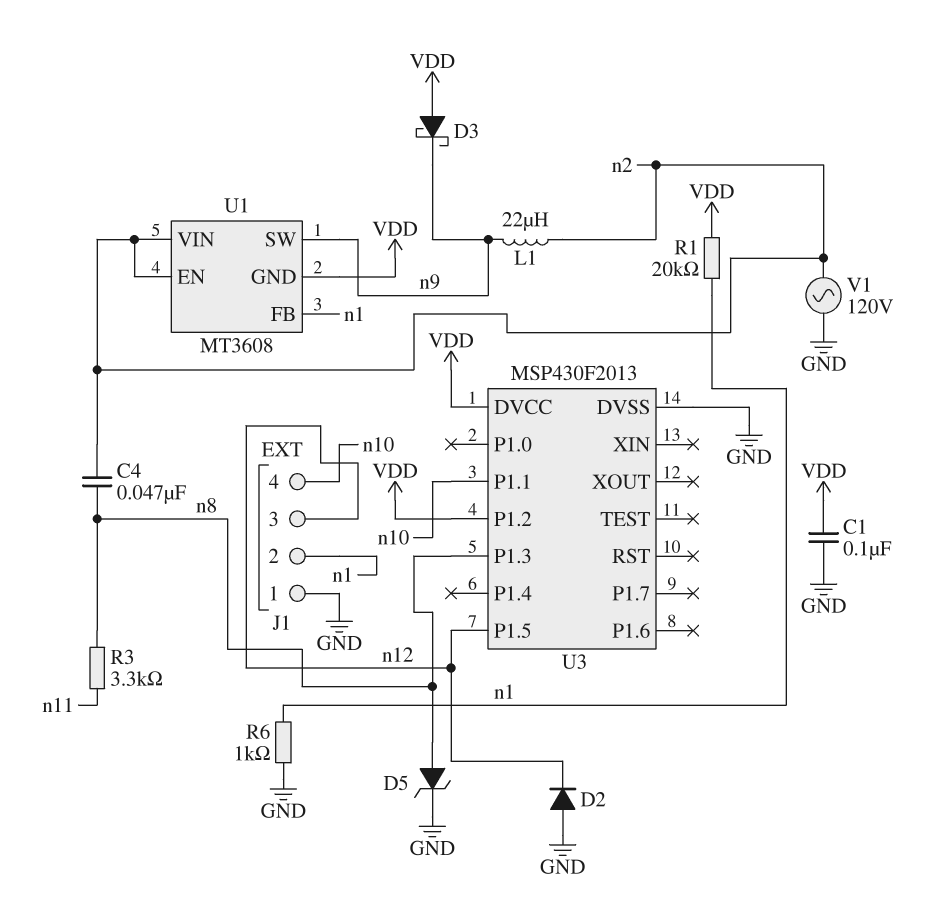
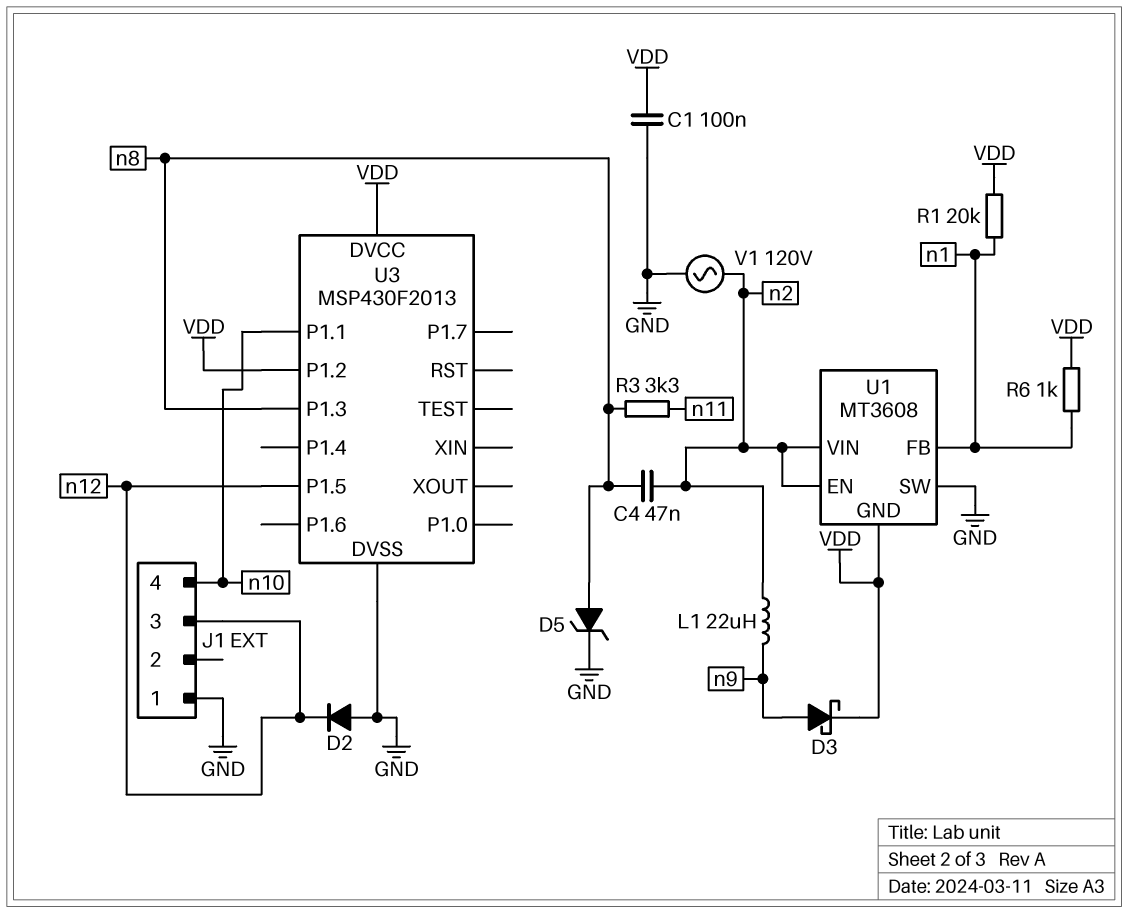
D3: schottky (A VDD, K n9) -> schottky (A n9, K VDD)
J1 pin 2: n1 -> none
R6: 1k (GND, n1) -> 1k (VDD, n1)
U1 pin SW: n9 -> GND

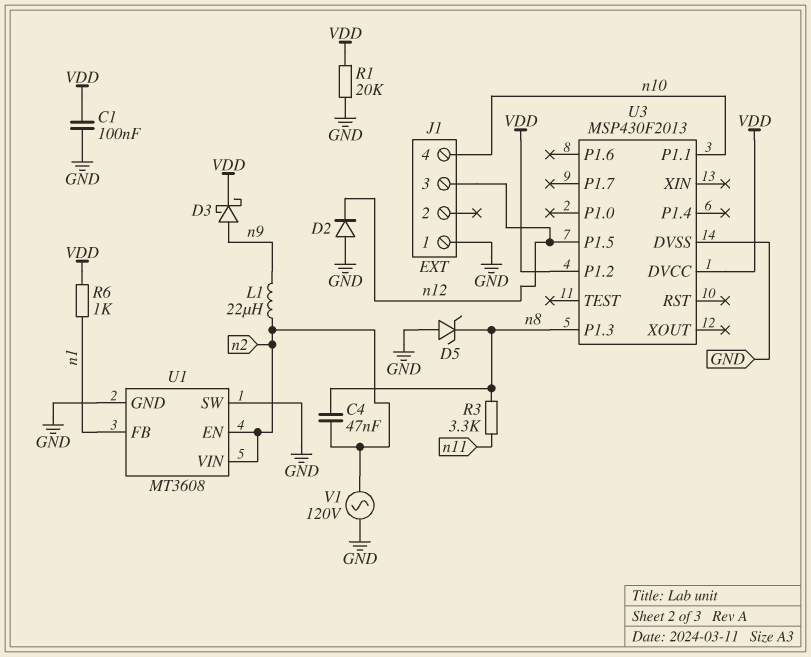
D5: zener (A n8, K GND) -> zener (A GND, K n8)
R1: 20k (VDD, n1) -> 20k (GND, VDD)
U1 pin GND: VDD -> GND

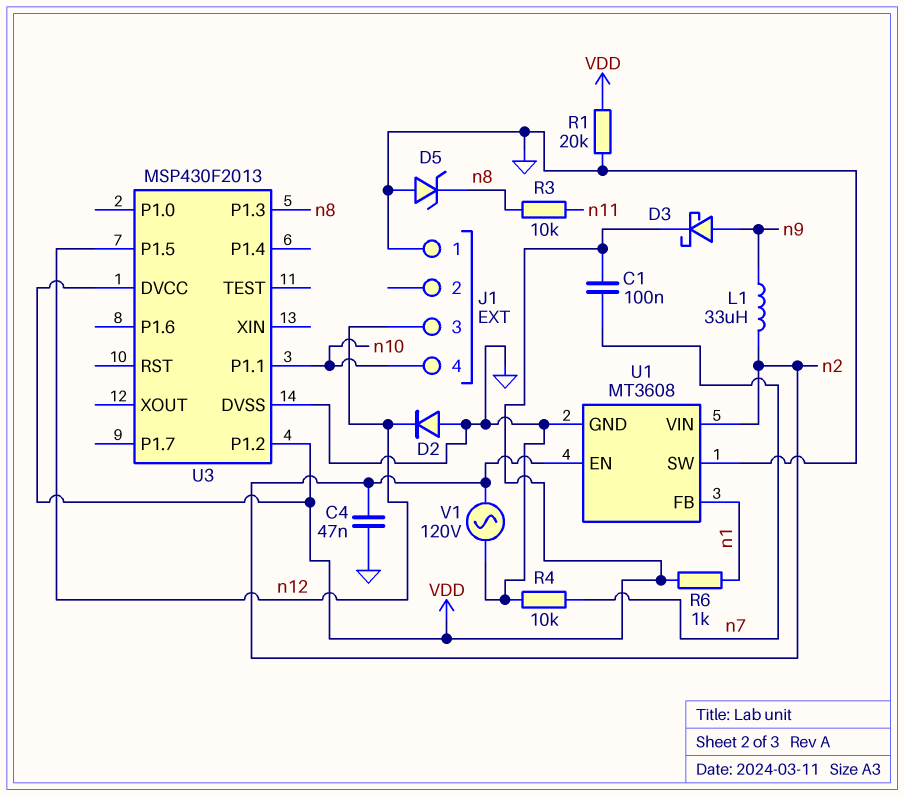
C1: 100nF (GND, VDD) -> 100nF (VDD, n7)
C4: 47nF (n2, n8) -> 47nF (GND, n2)
L1: 22uH (n2, n9) -> 33uH (n2, n9)
R3: 3.3k (n8, n11) -> 10k (n8, n11)
R4: none -> 10k (GND, n7)

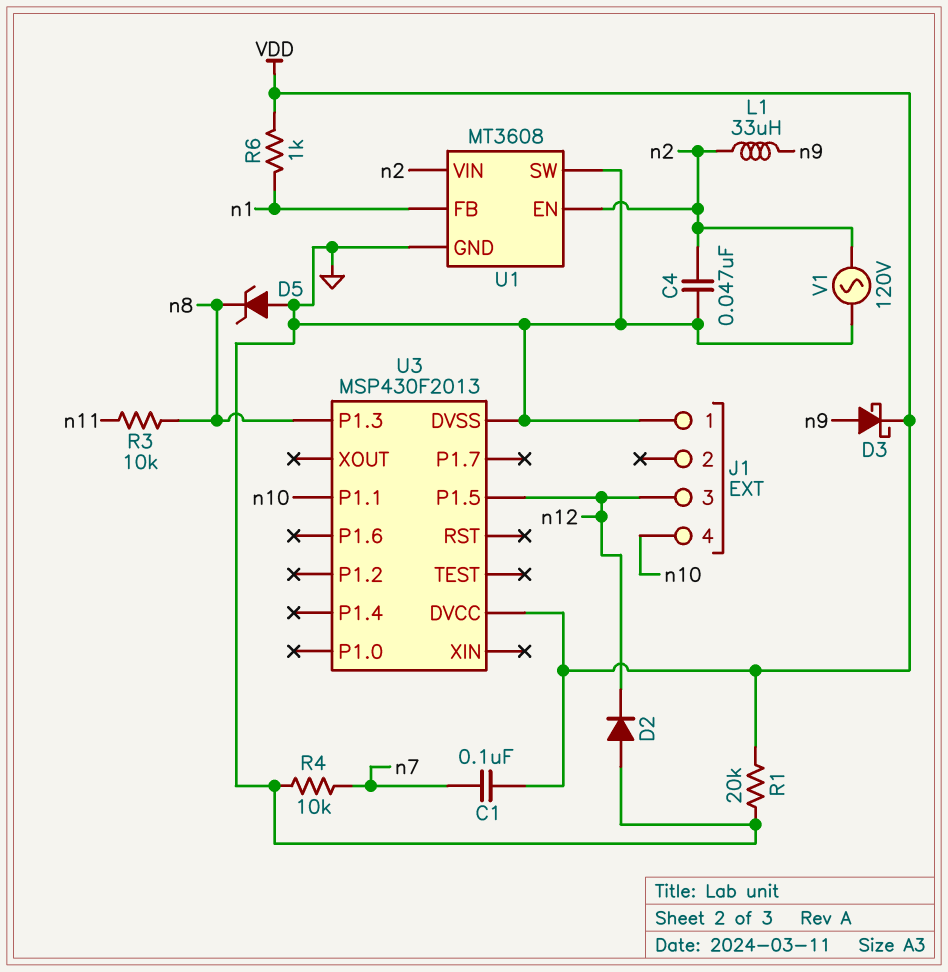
U3 pin P1.2: VDD -> none

